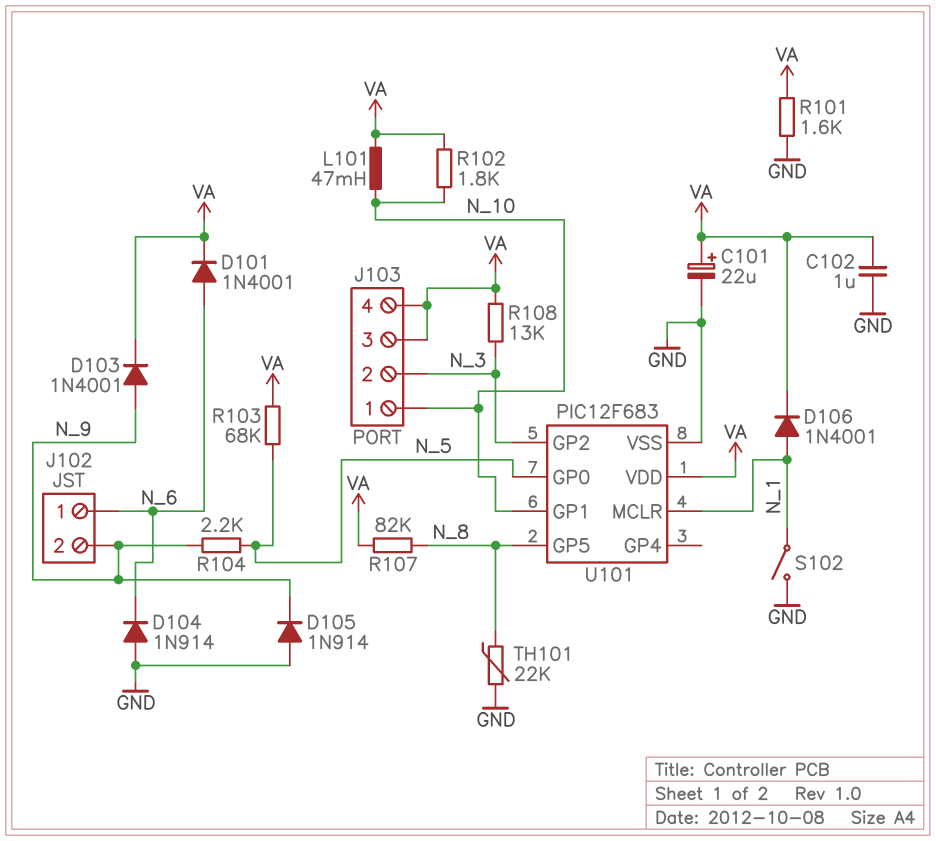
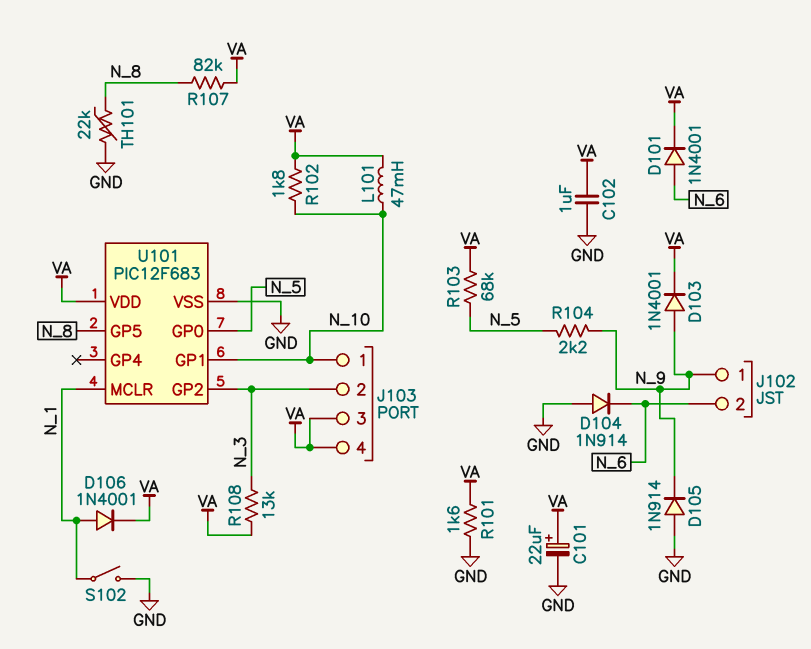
J102 pin 1: N_6 -> N_9
J102 pin 2: N_9 -> N_6

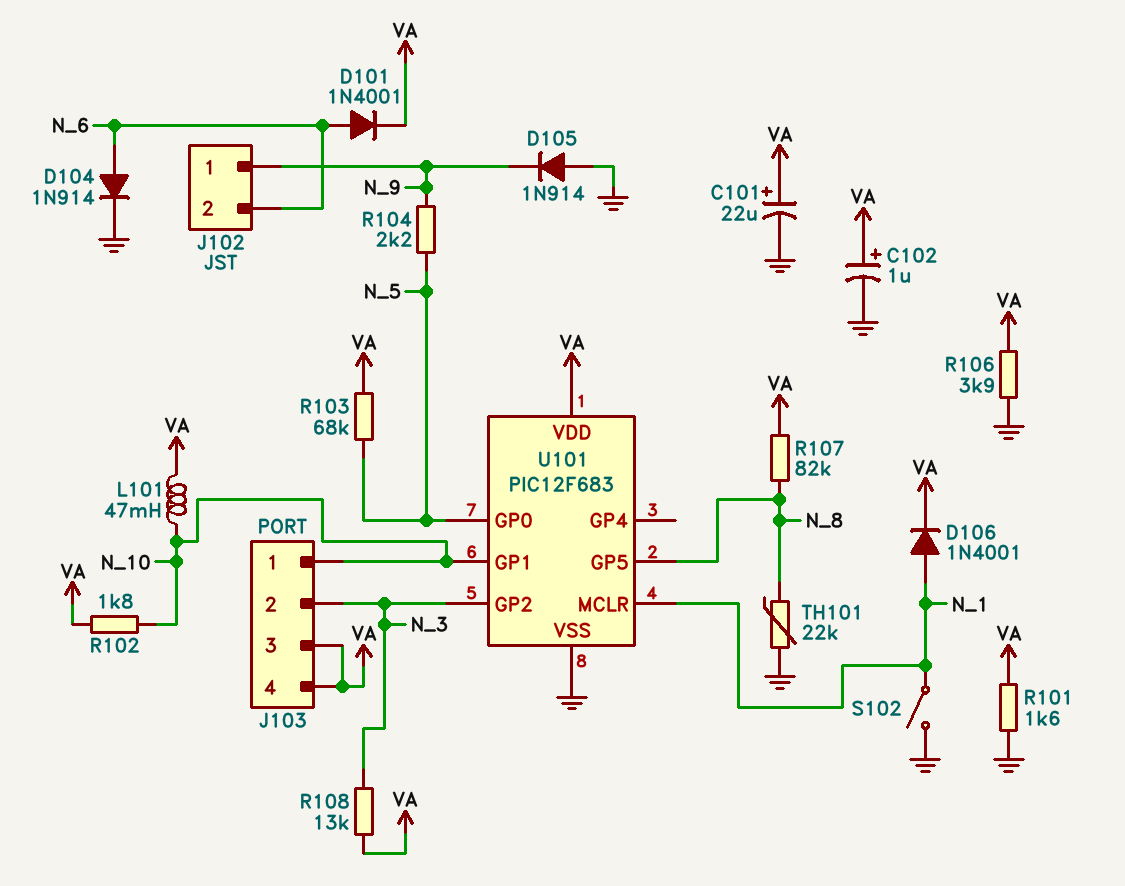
C102: 1uF (GND, VA) -> 1uF (plus VA, minus GND)
D103: diode 1N4001 (A N_9, K VA) -> none
D104: diode 1N914 (A GND, K N_6) -> diode 1N914 (A N_6, K GND)
R106: none -> 3.9k (GND, VA)

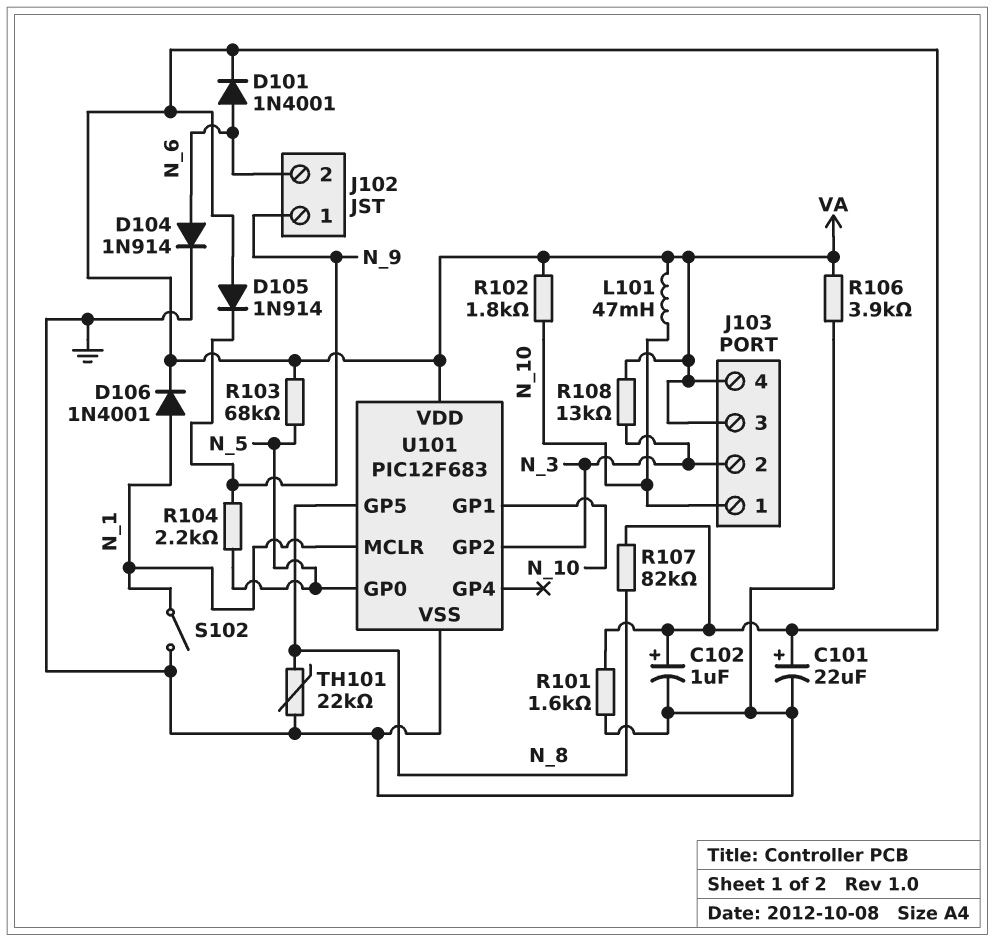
D105: diode 1N914 (A GND, K N_9) -> diode 1N914 (A VA, K N_9)

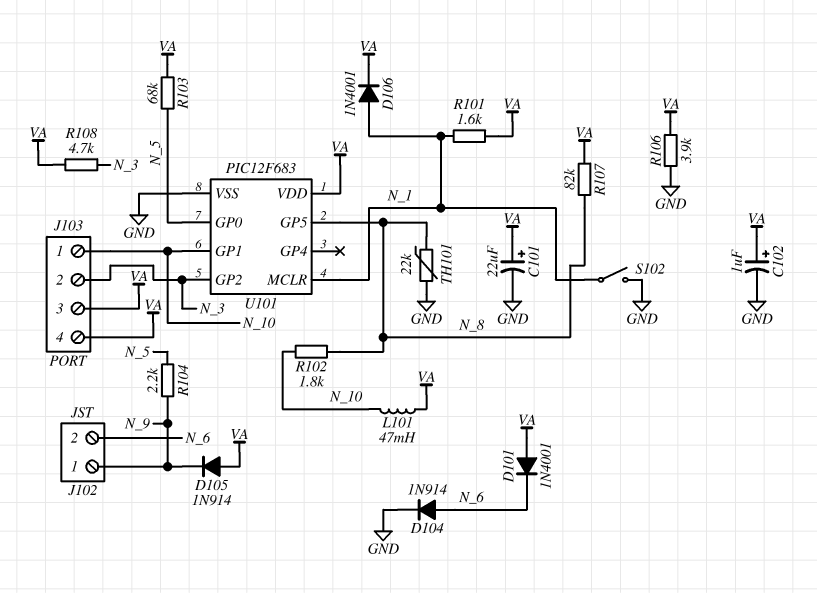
D101: diode 1N4001 (A N_6, K VA) -> diode 1N4001 (A VA, K N_6)
R101: 1.6k (GND, VA) -> 1.6k (N_1, VA)
R102: 1.8k (N_10, VA) -> 1.8k (N_8, N_10)
R108: 13k (N_3, VA) -> 4.7k (N_3, VA)

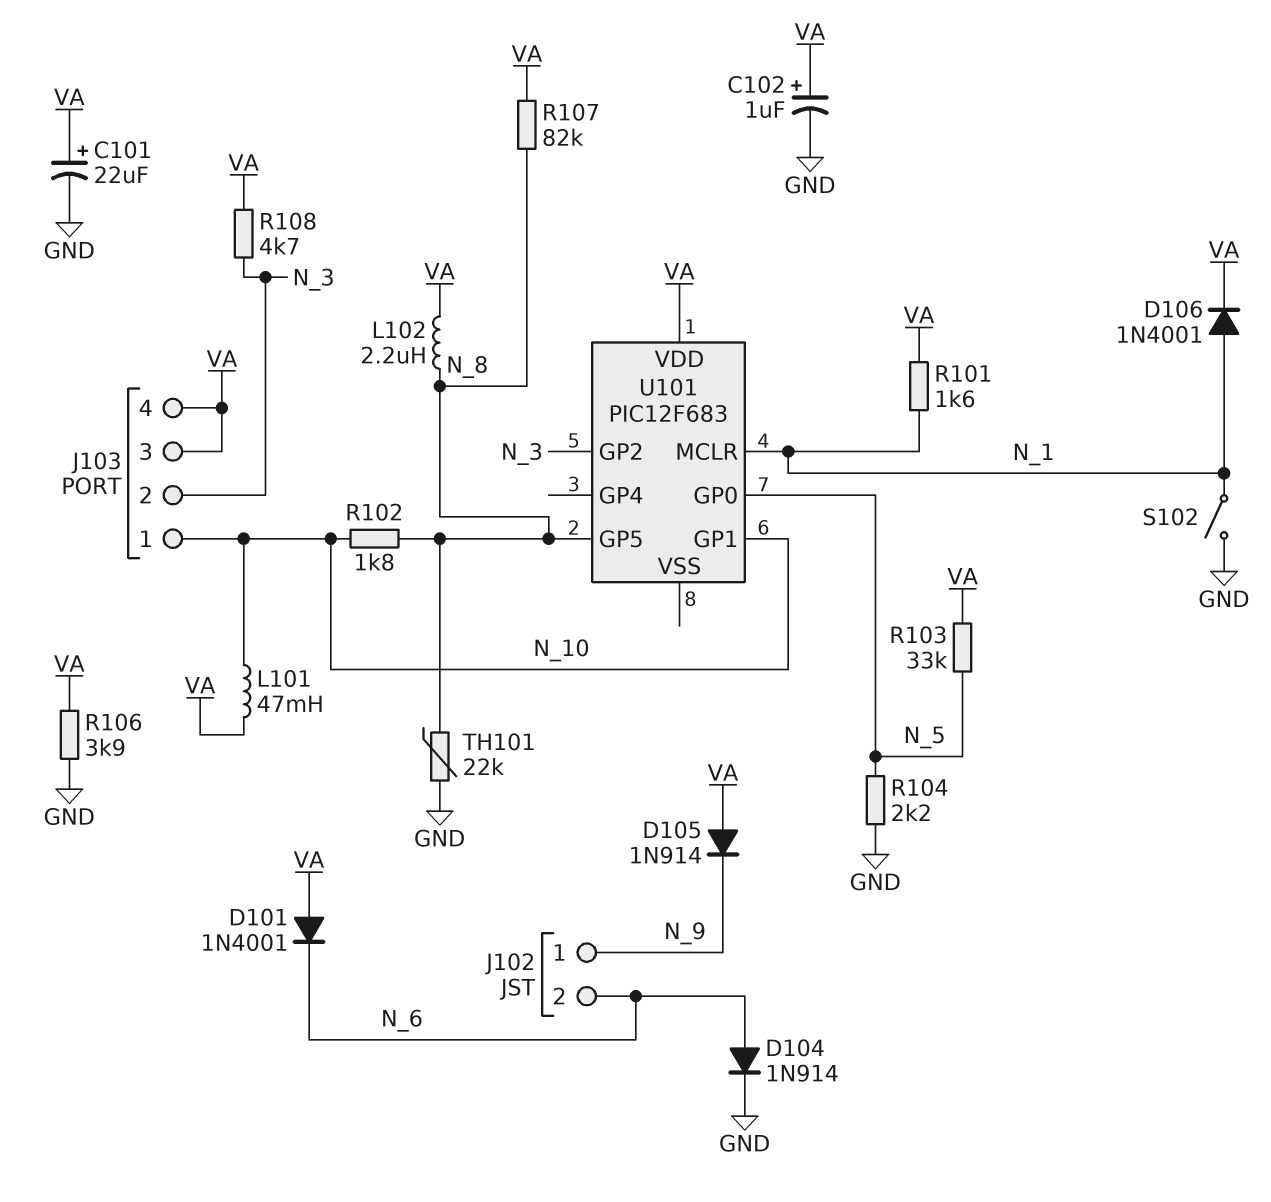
L102: none -> 2.2uH (N_8, VA)
R103: 68k (N_5, VA) -> 33k (N_5, VA)
R104: 2.2k (N_5, N_9) -> 2.2k (GND, N_5)
U101 pin VSS: GND -> none

